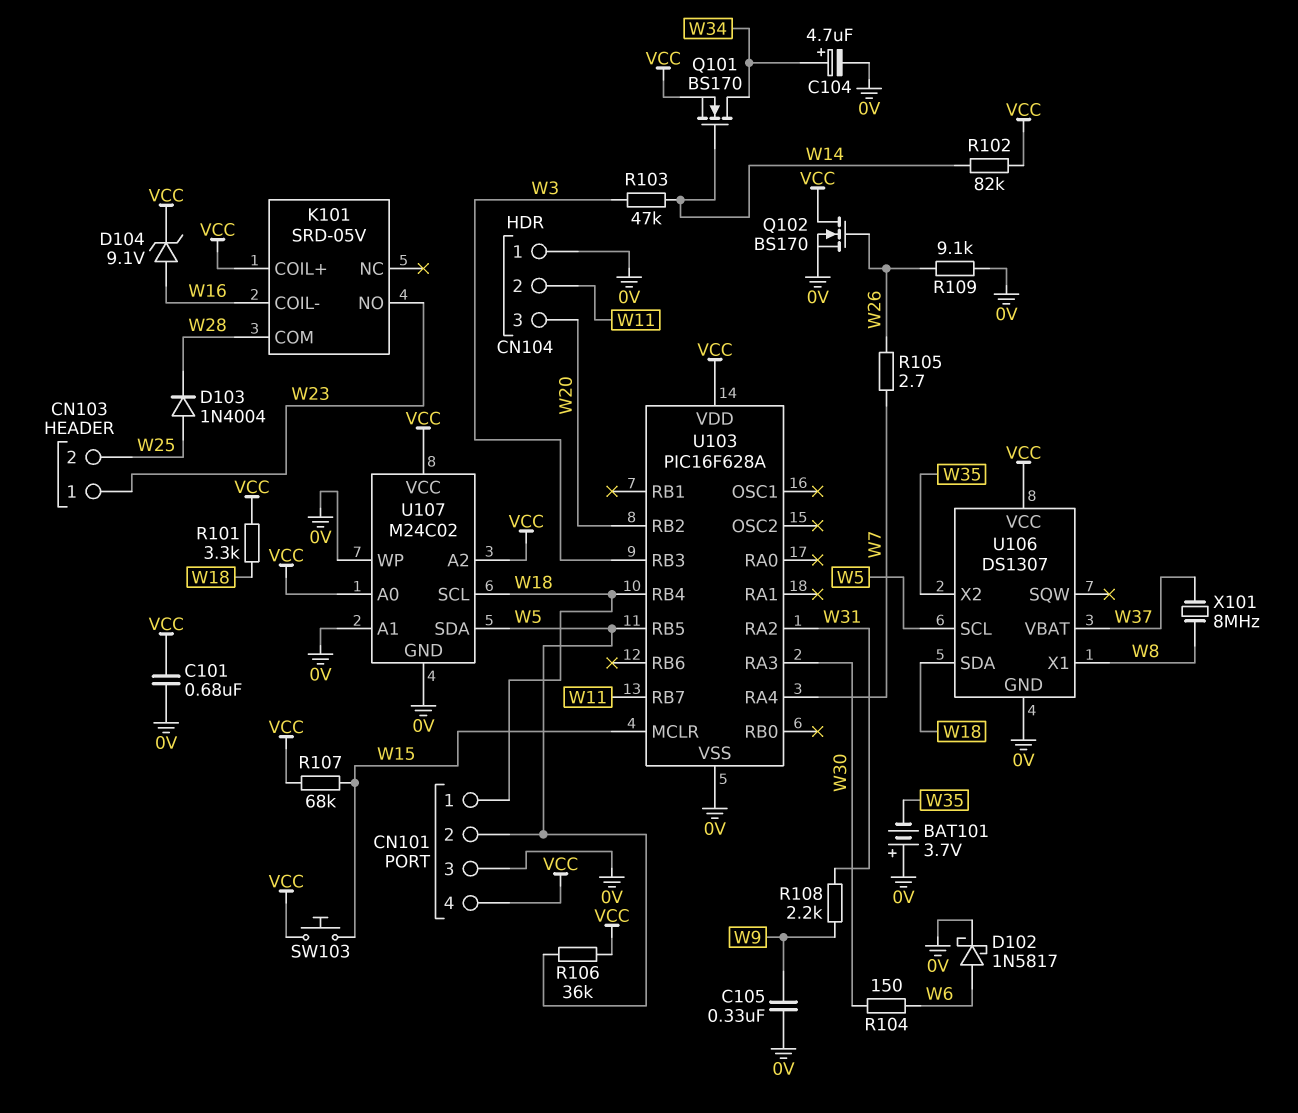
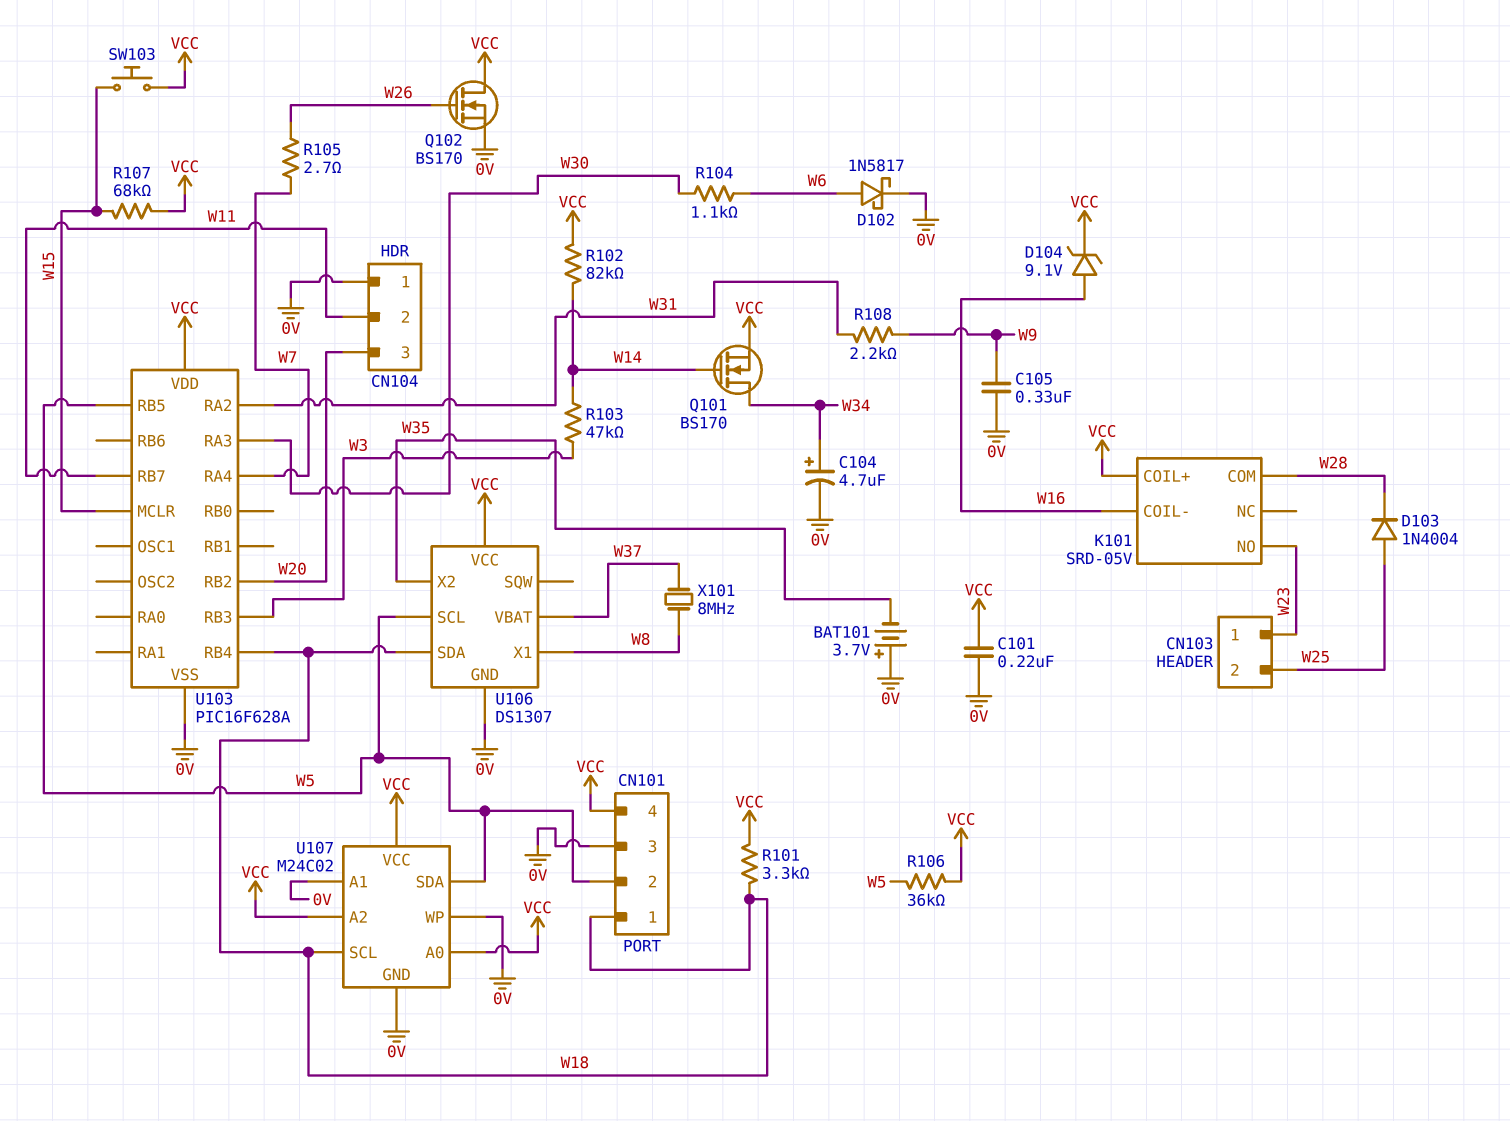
C101: 680nF (0V, VCC) -> 220nF (0V, VCC)
R104: 150 (W6, W30) -> 1.1k (W6, W30)
R109: 9.1k (0V, W26) -> none

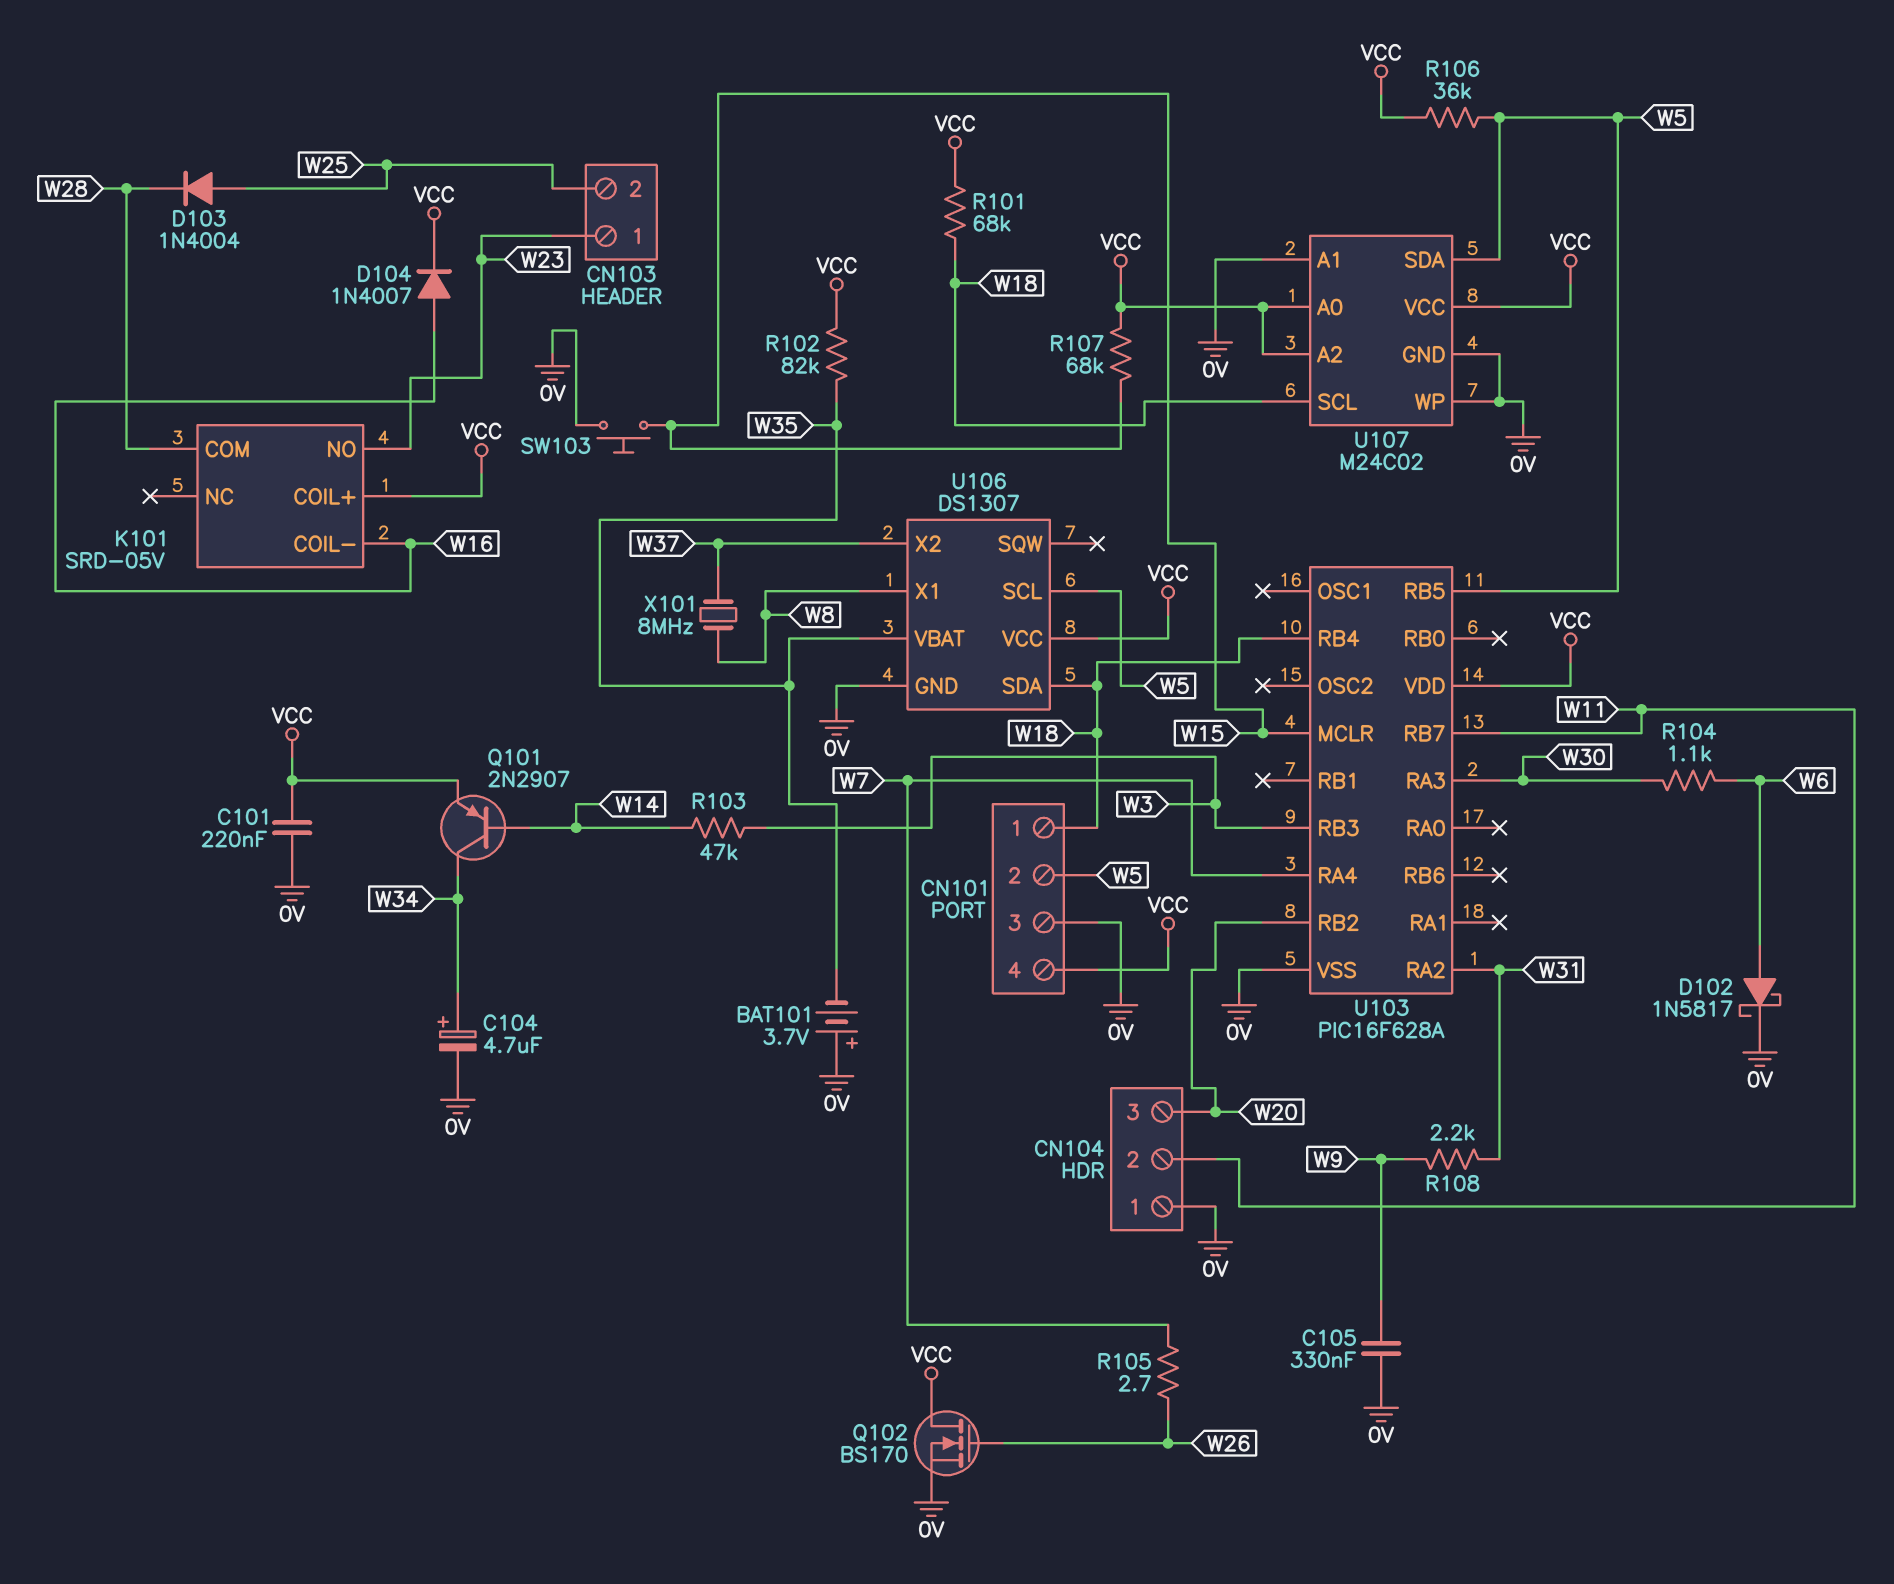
D104: zener 9.1V (A W16, K VCC) -> diode 1N4007 (A W16, K VCC)
Q101: NMOS BS170 (G W14, D W34, S VCC) -> PNP 2N2907 (B W14, C W34, E VCC)
R101: 3.3k (VCC, W18) -> 68k (VCC, W18)
R102: 82k (VCC, W14) -> 82k (VCC, W35)
SW103: button (VCC, W15) -> button (0V, W15)
U106 pin VBAT: W37 -> W35
U106 pin X2: W35 -> W37

